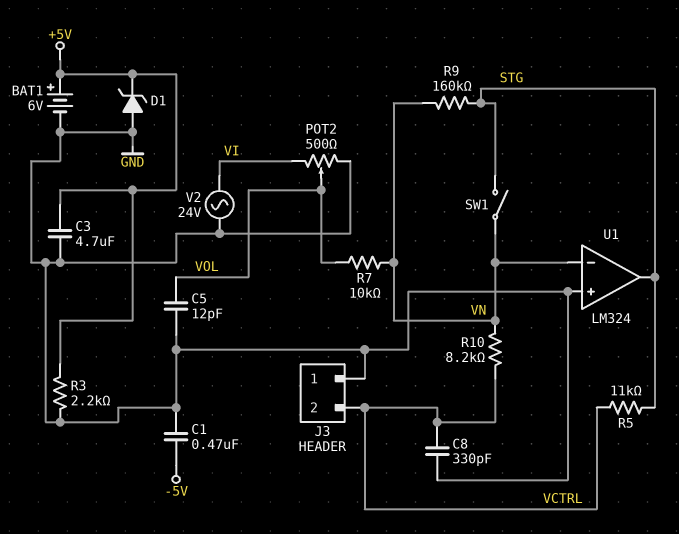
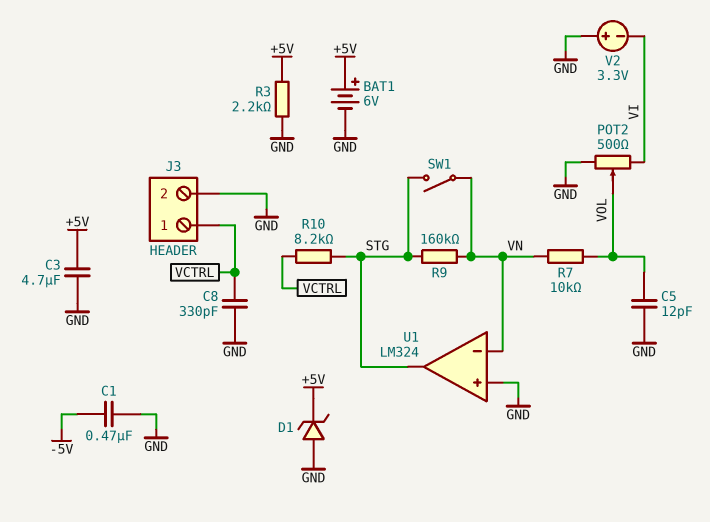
J3 pin 1: GND -> VCTRL
J3 pin 2: VCTRL -> GND
R5: 11k (STG, VCTRL) -> none
R10: 8.2k (VCTRL, VN) -> 8.2k (STG, VCTRL)
V2: AC 24V (GND, VI) -> 3.3V (plus GND, minus VI)

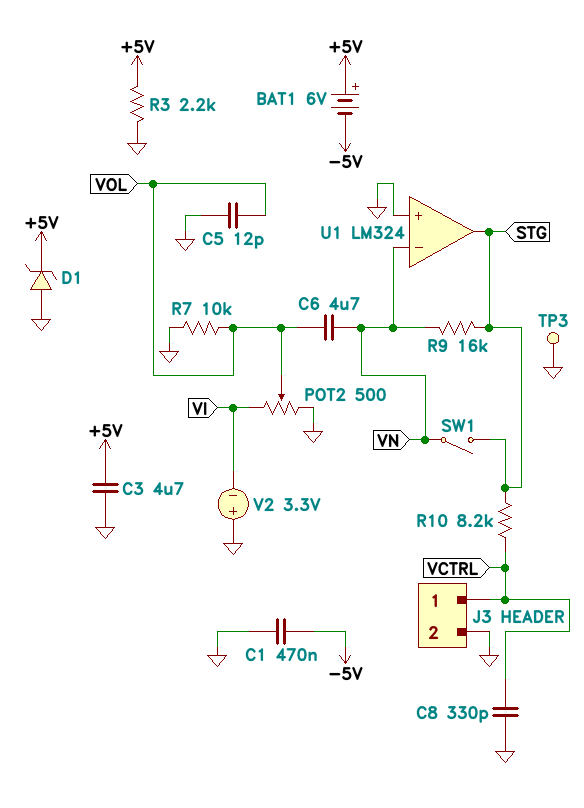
BAT1: 6V (plus +5V, minus GND) -> 6V (plus +5V, minus -5V)
C6: none -> 4.7uF (VN, VOL)
R7: 10k (VN, VOL) -> 10k (GND, VOL)
R9: 160k (STG, VN) -> 16k (STG, VN)
TP3: none -> test point (GND)

